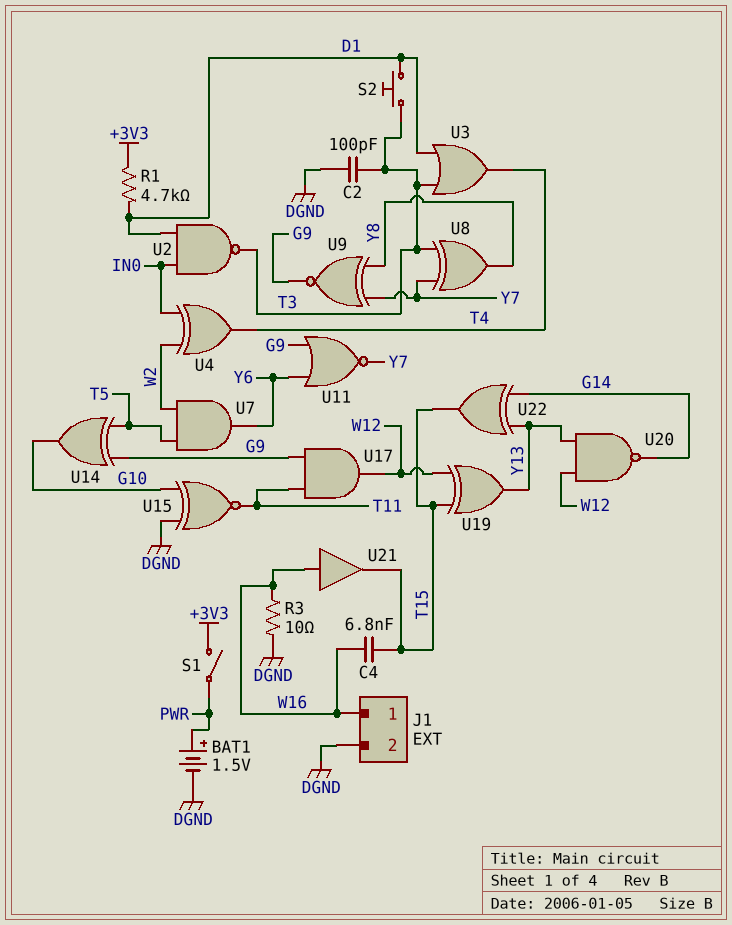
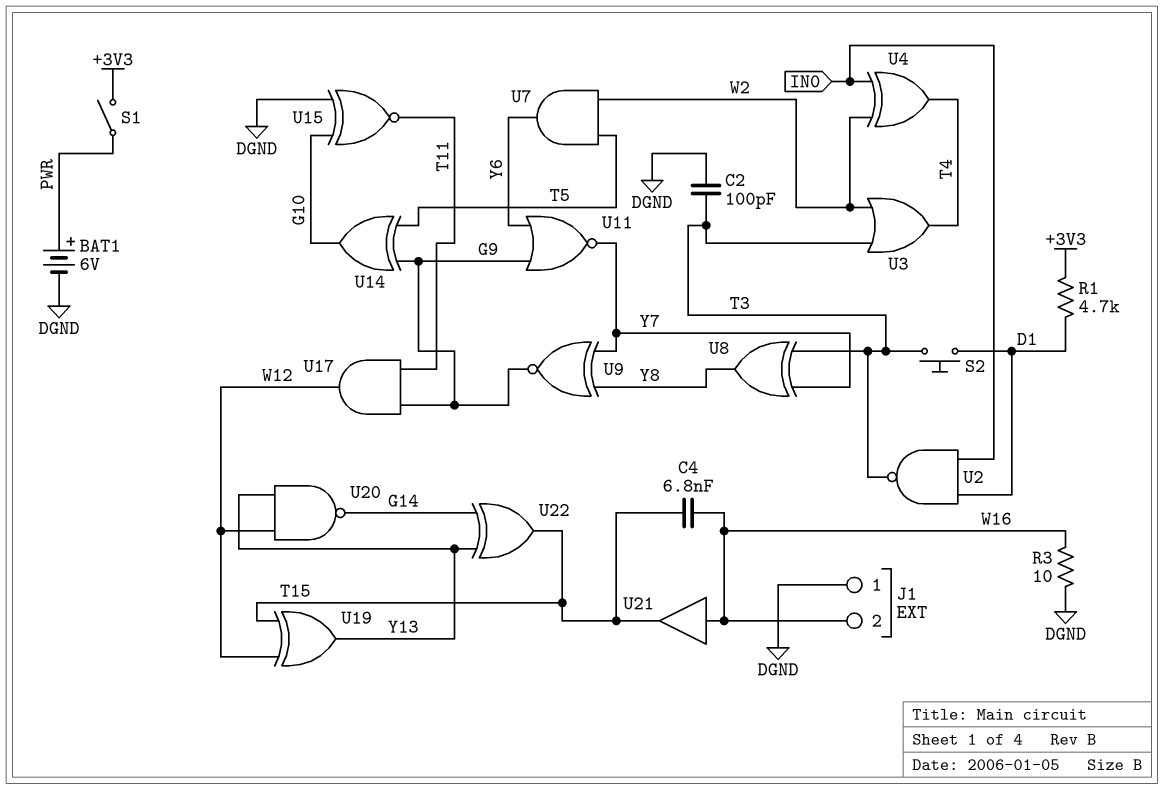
BAT1: 1.5V (plus PWR, minus DGND) -> 6V (plus PWR, minus DGND)
J1 pin 1: W16 -> DGND
J1 pin 2: DGND -> W16
U3: OR (in D1, in T3, out T4) -> OR (in T3, in W2, out T4)

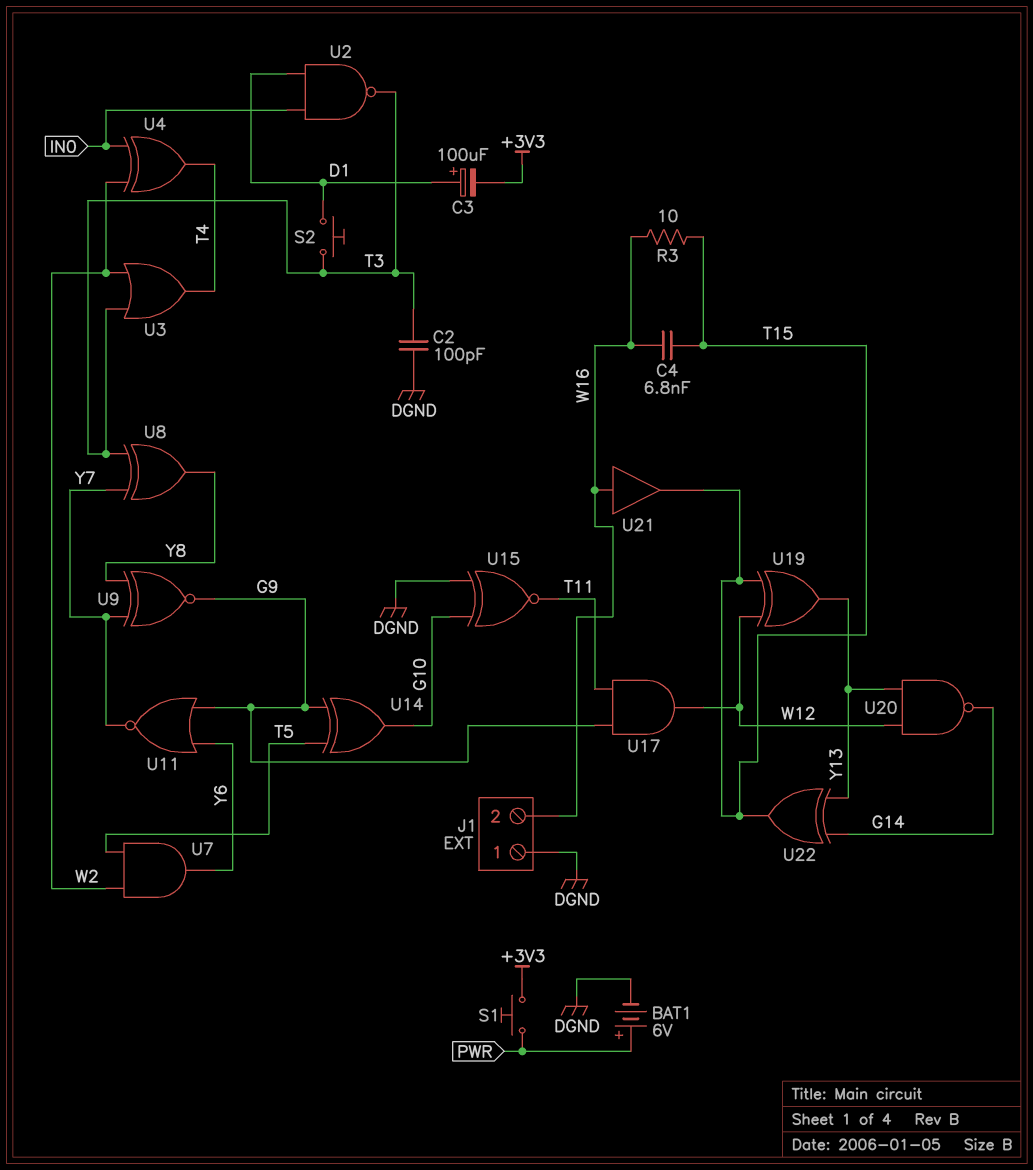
C3: none -> 100uF (plus D1, minus +3V3)
R1: 4.7k (+3V3, D1) -> none
R3: 10 (DGND, W16) -> 10 (T15, W16)
S1: switch (+3V3, PWR) -> button (+3V3, PWR)

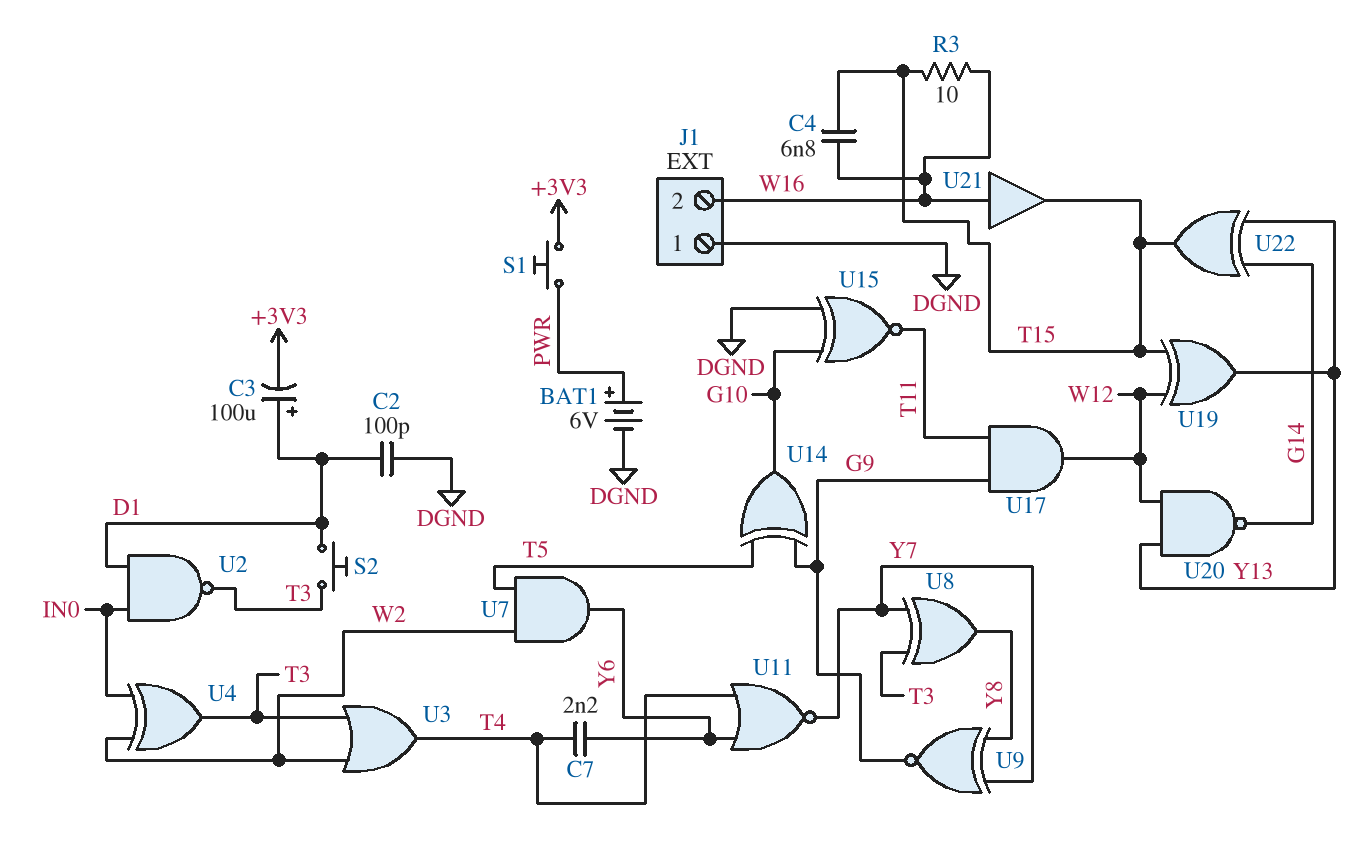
C2: 100pF (DGND, T3) -> 100pF (D1, DGND)
C7: none -> 2.2nF (T4, Y6)
U4: XOR (in IN0, in W2, out T4) -> XOR (in IN0, in W2, out T3)
U11: NOR (in G9, in Y6, out Y7) -> NOR (in T4, in Y6, out Y7)

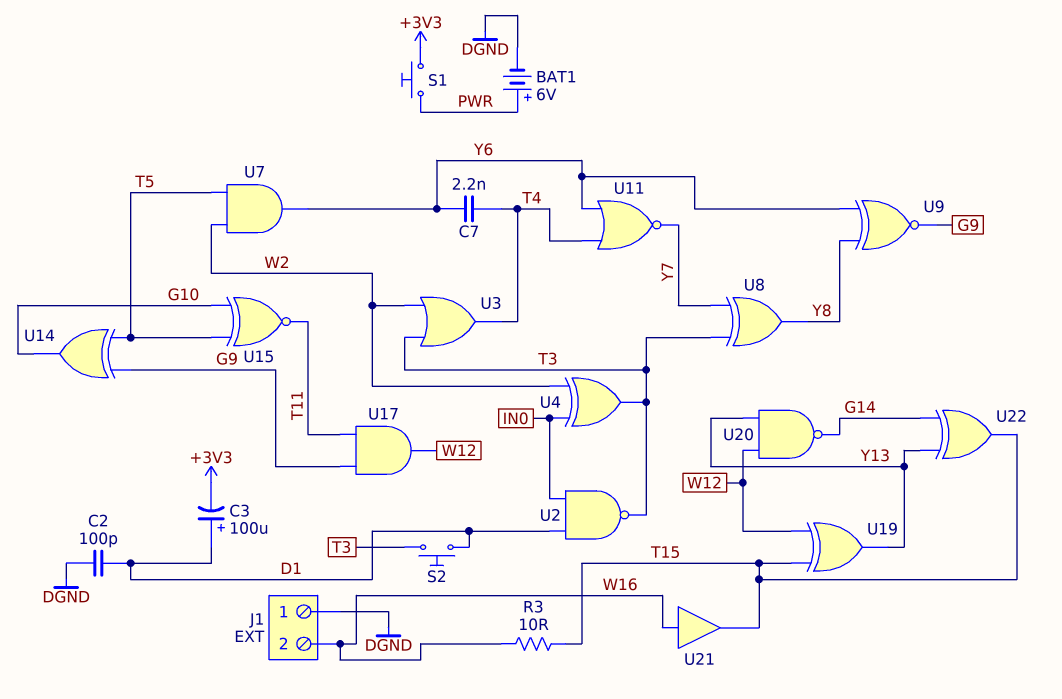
C4: 6.8nF (T15, W16) -> none
U9: XNOR (in Y7, in Y8, out G9) -> XNOR (in Y6, in Y8, out G9)
U15: XNOR (in DGND, in G10, out T11) -> XNOR (in G10, in T5, out T11)

